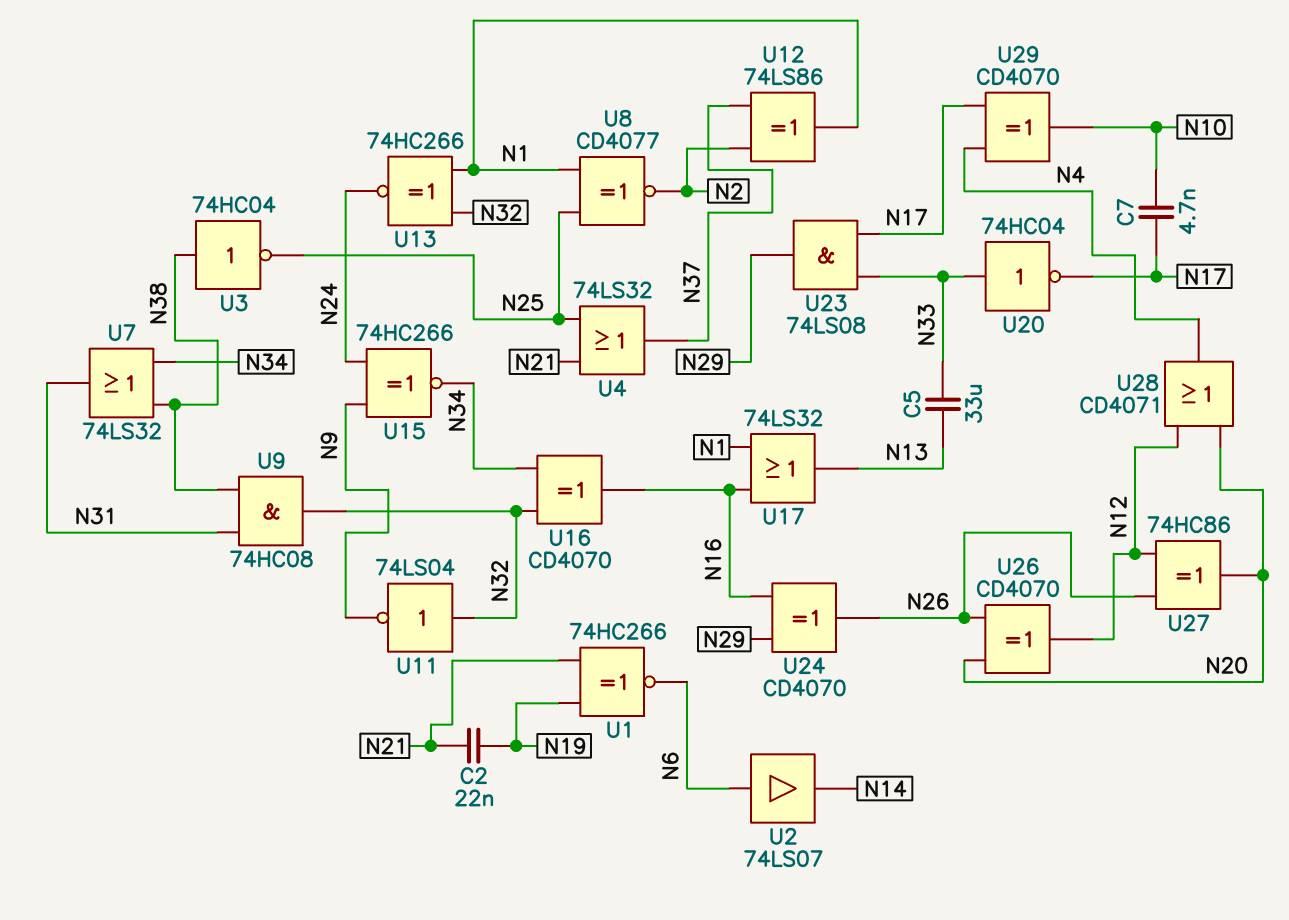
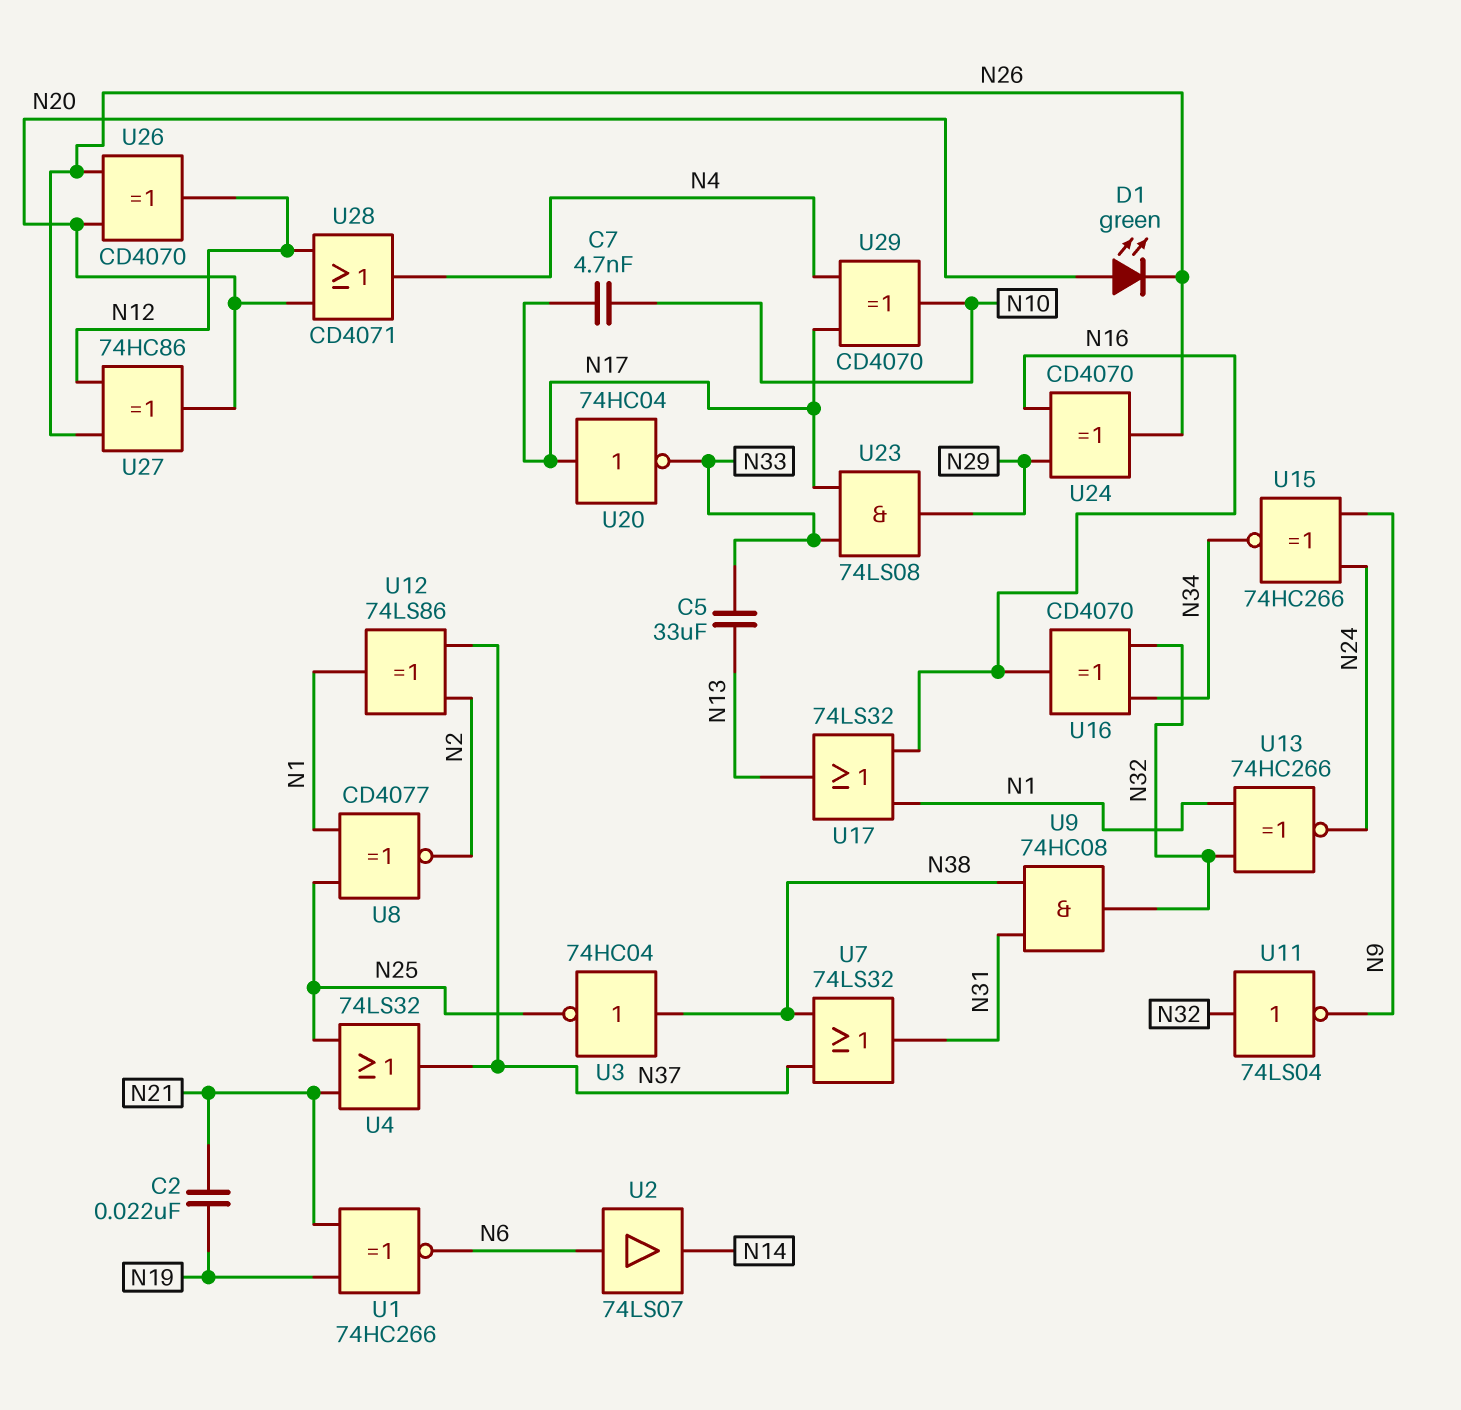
D1: none -> LED green (A N20, K N26)
U7: OR 74LS32 (in N34, in N38, out N31) -> OR 74LS32 (in N37, in N38, out N31)
U20: NOT 74HC04 (in N33, out N17) -> NOT 74HC04 (in N17, out N33)

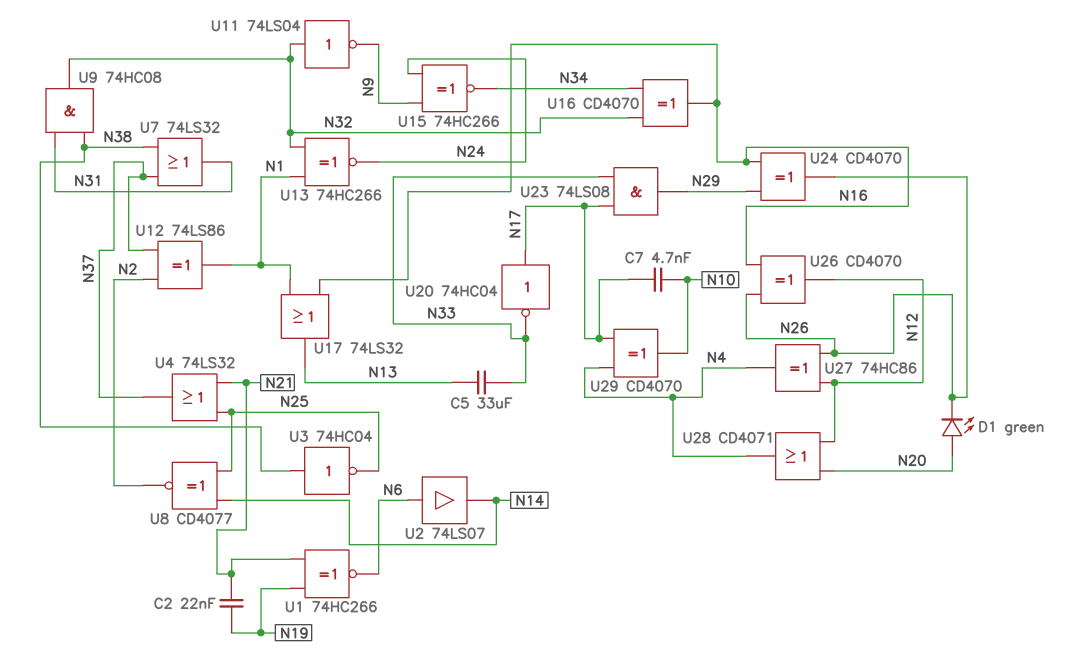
U8: XNOR CD4077 (in N1, in N25, out N2) -> XNOR CD4077 (in N14, in N25, out N2)
U26: XOR CD4070 (in N20, in N26, out N12) -> XOR CD4070 (in N16, in N26, out N12)
U27: XOR 74HC86 (in N12, in N26, out N20) -> XOR 74HC86 (in N12, in N26, out N4)

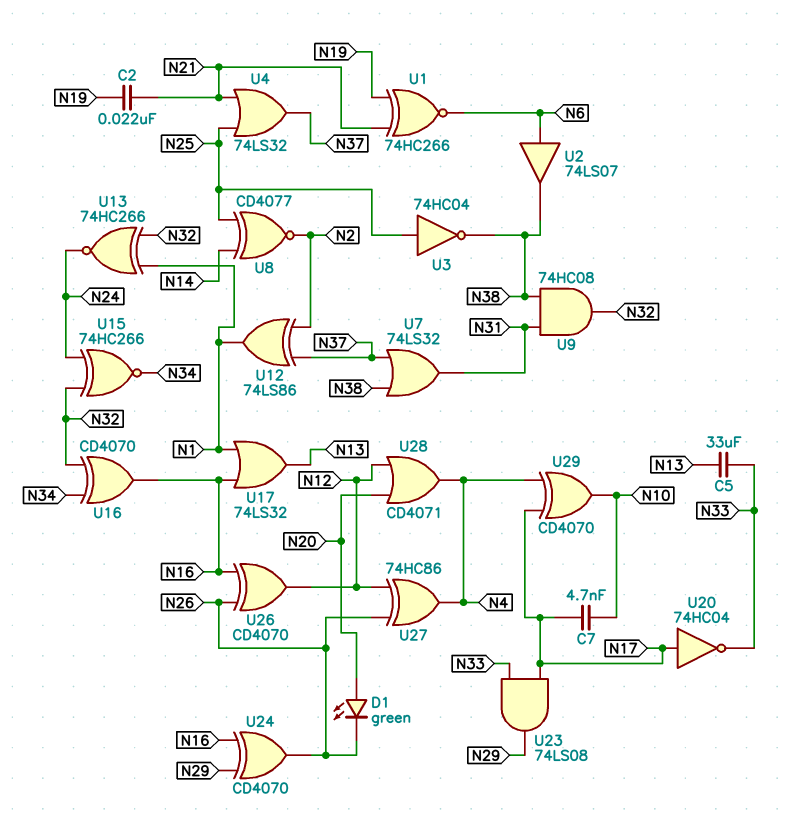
U2: buffer 74LS07 (in N6, out N14) -> buffer 74LS07 (in N6, out N38)
U3: NOT 74HC04 (in N38, out N25) -> NOT 74HC04 (in N25, out N38)
U11: NOT 74LS04 (in N32, out N9) -> none
U15: XNOR 74HC266 (in N9, in N24, out N34) -> XNOR 74HC266 (in N24, in N32, out N34)

